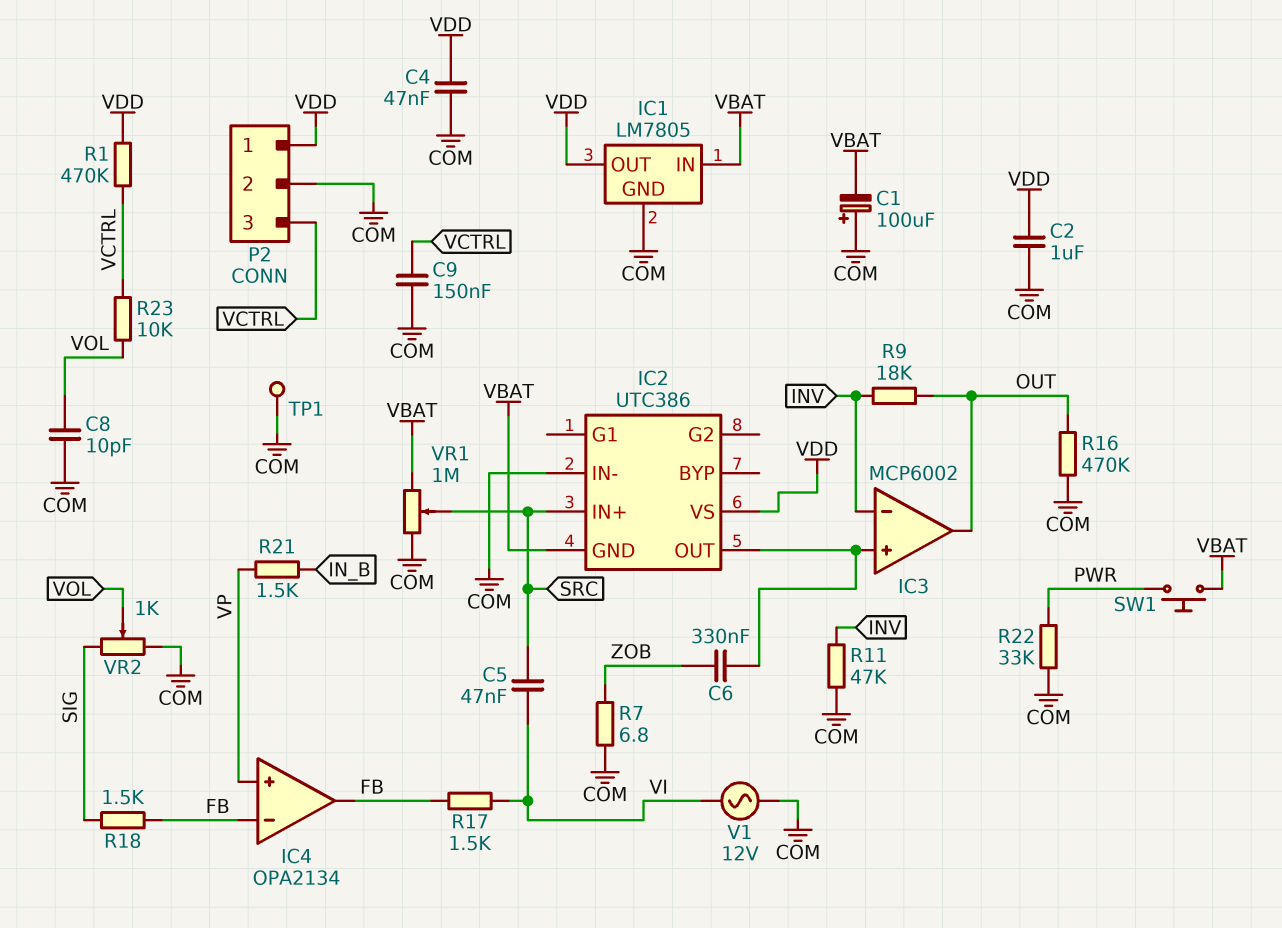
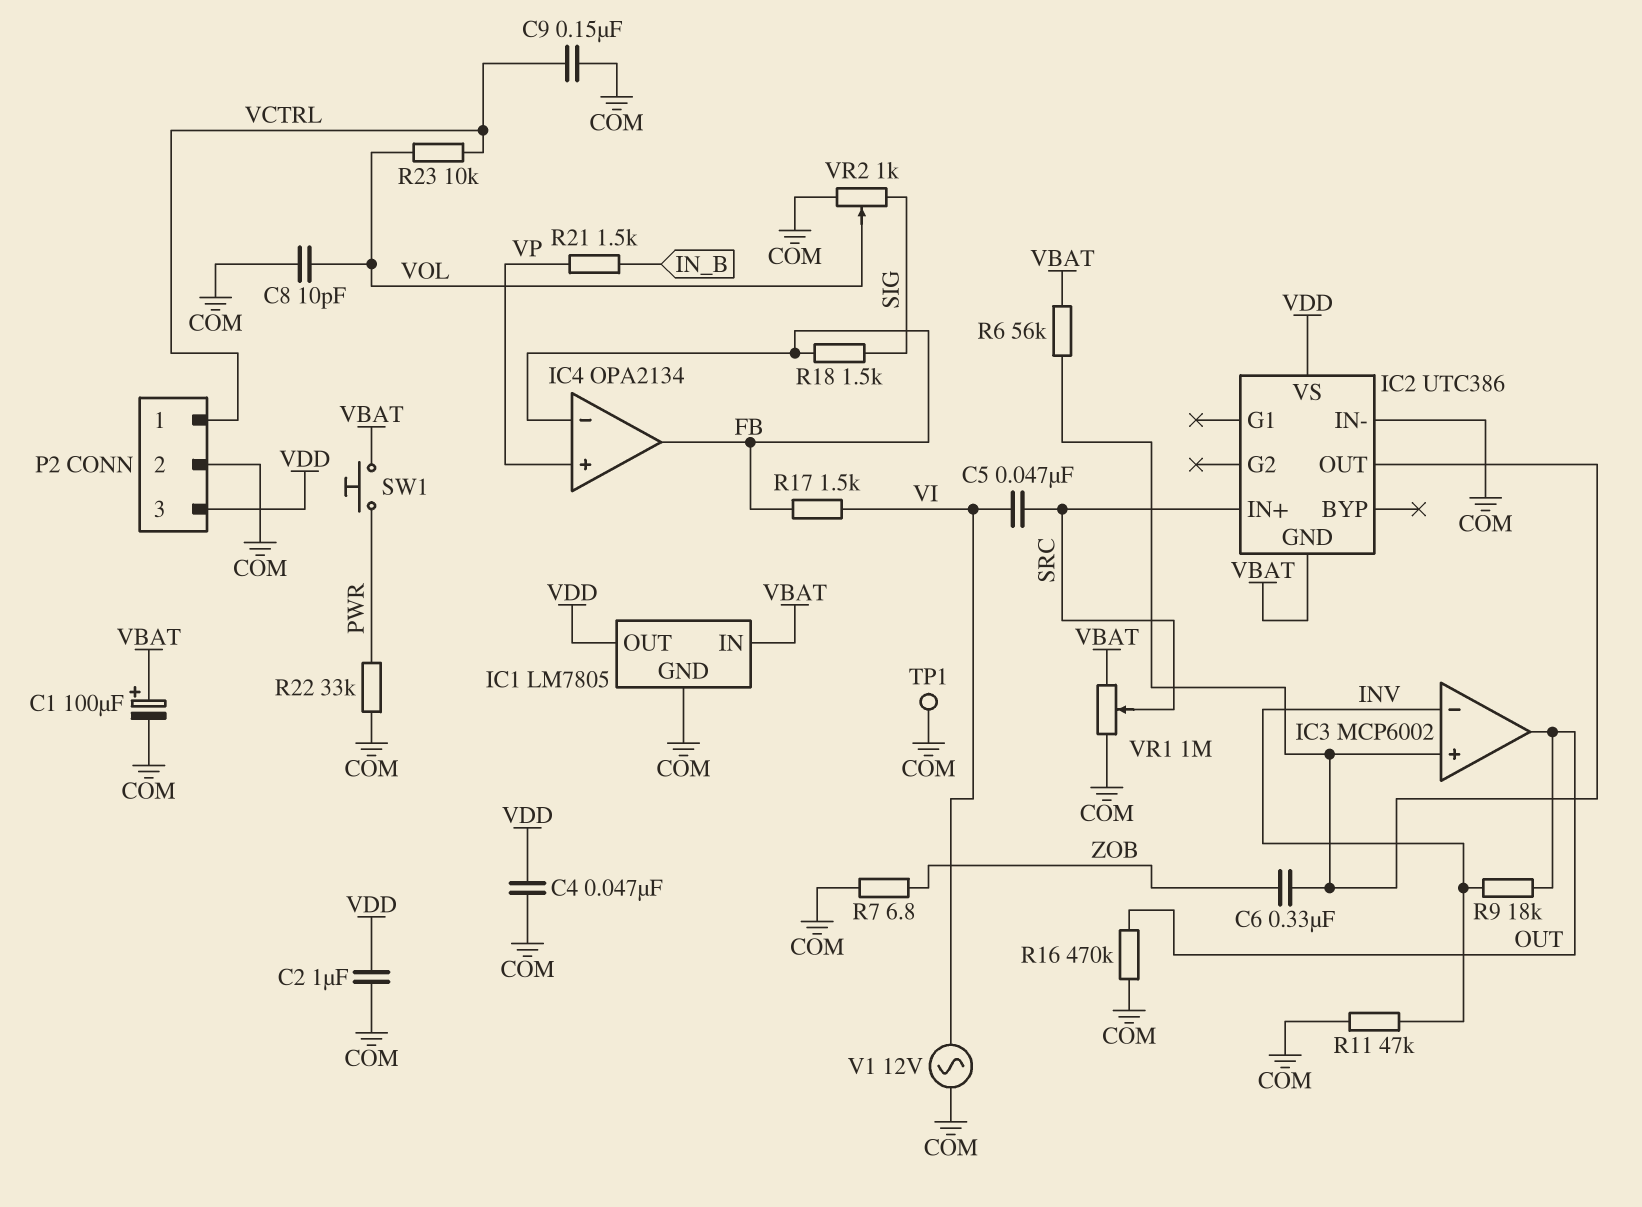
C1: 100uF (plus COM, minus VBAT) -> 100uF (plus VBAT, minus COM)
P2 pin 1: VDD -> VCTRL
P2 pin 3: VCTRL -> VDD
R1: 470k (VCTRL, VDD) -> none
R6: none -> 56k (IC2/OUT, VBAT)

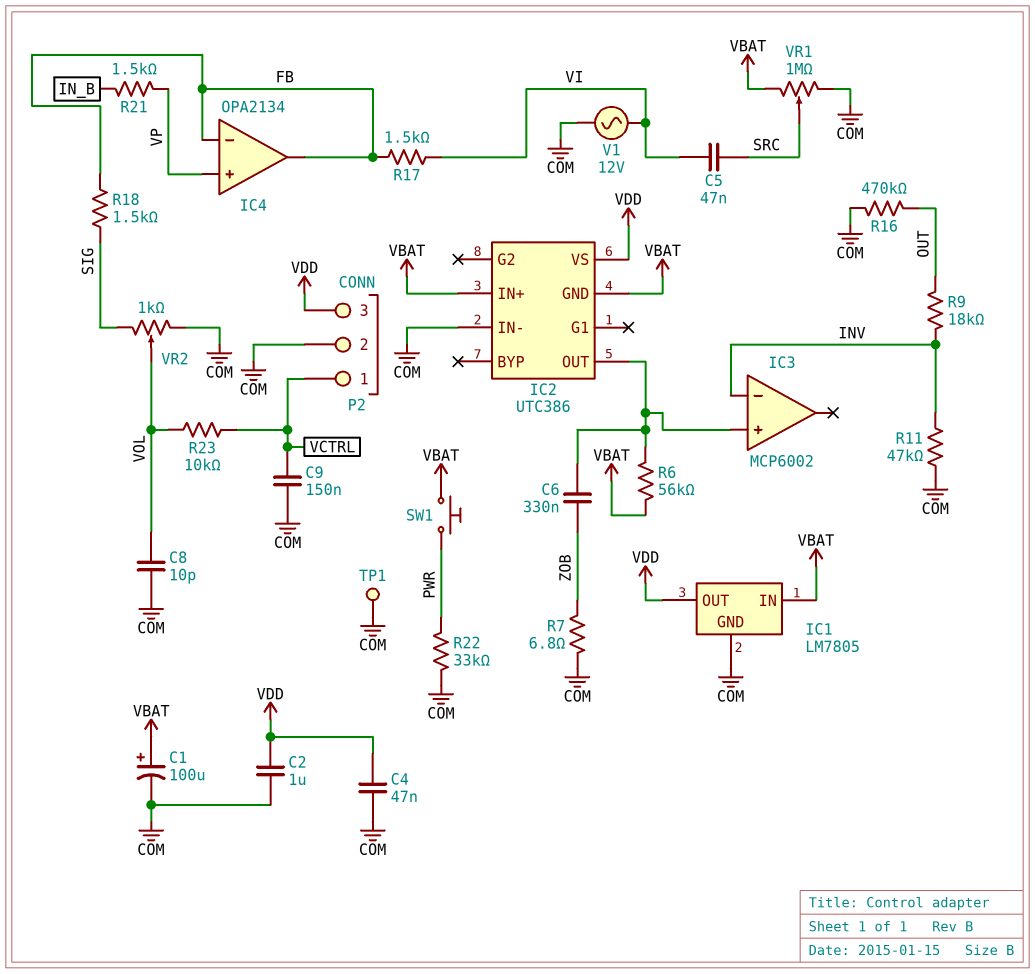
IC2 pin IN+: SRC -> VBAT
IC3 pin out: OUT -> none

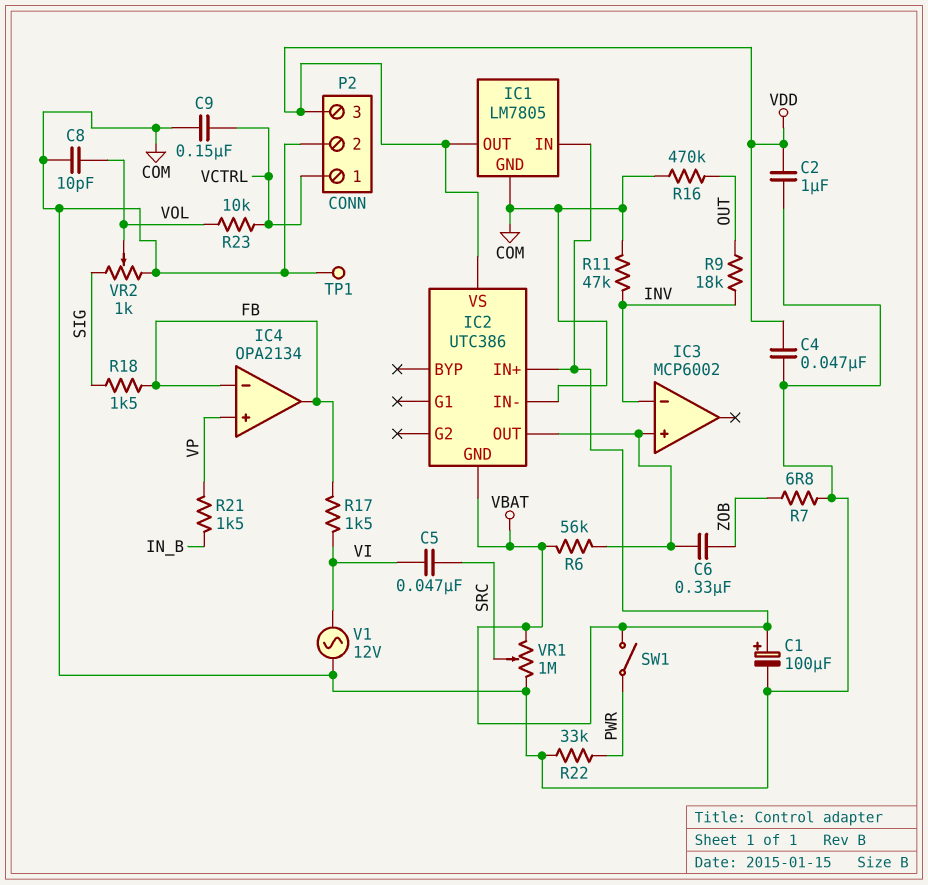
SW1: button (PWR, VBAT) -> switch (PWR, VBAT)

